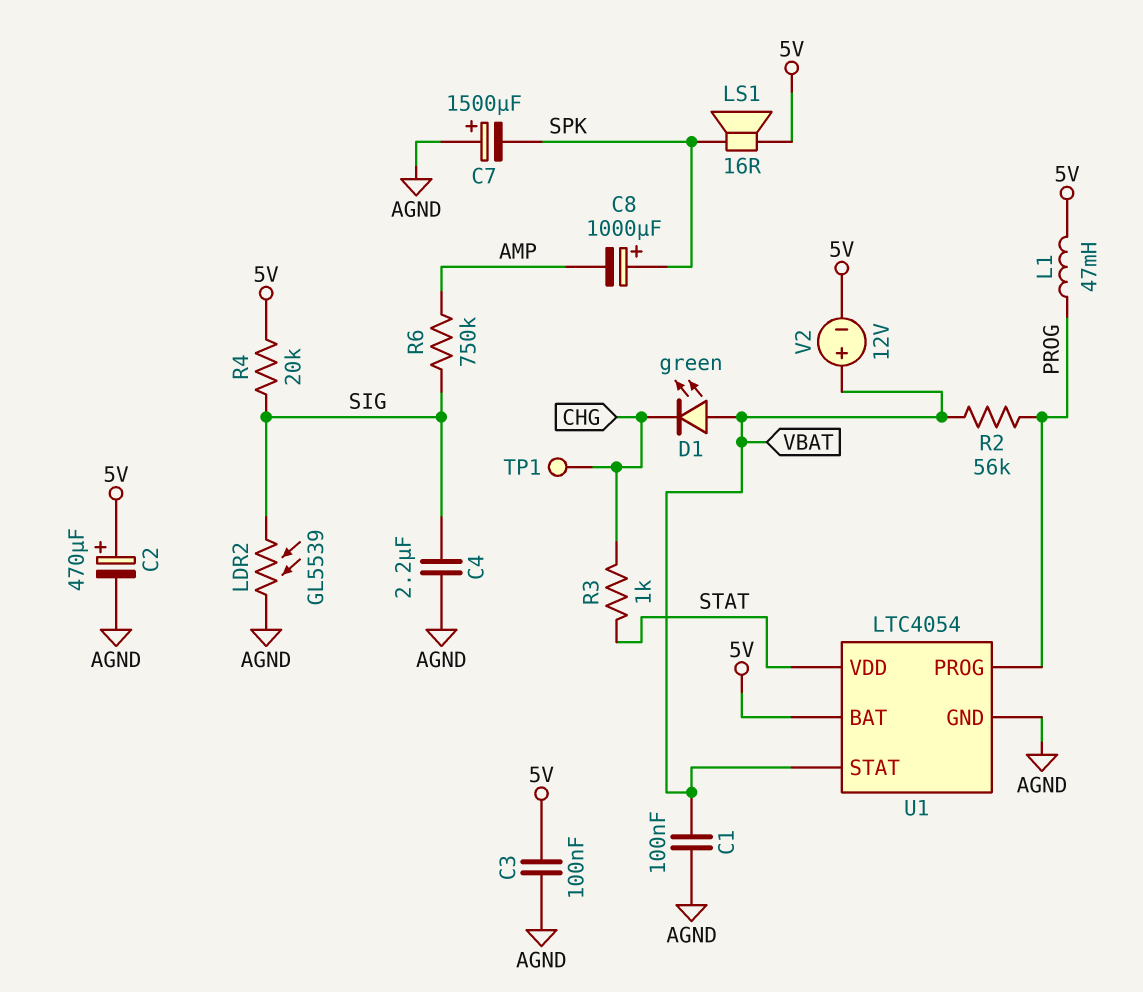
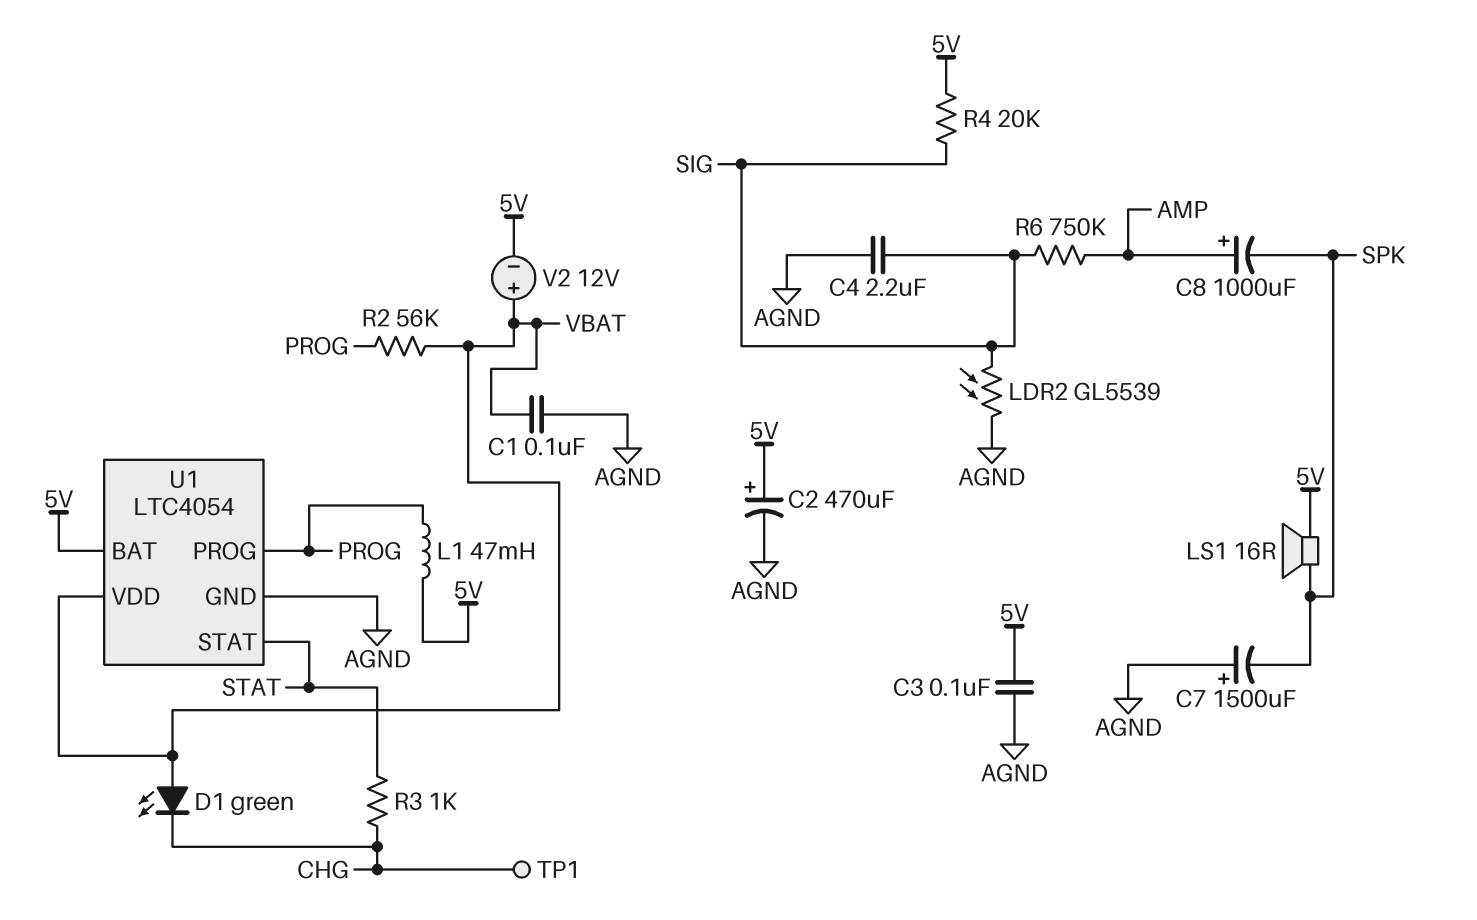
C8: 1000uF (plus SPK, minus AMP) -> 1000uF (plus AMP, minus SPK)
U1 pin STAT: VBAT -> STAT
U1 pin VDD: STAT -> VBAT

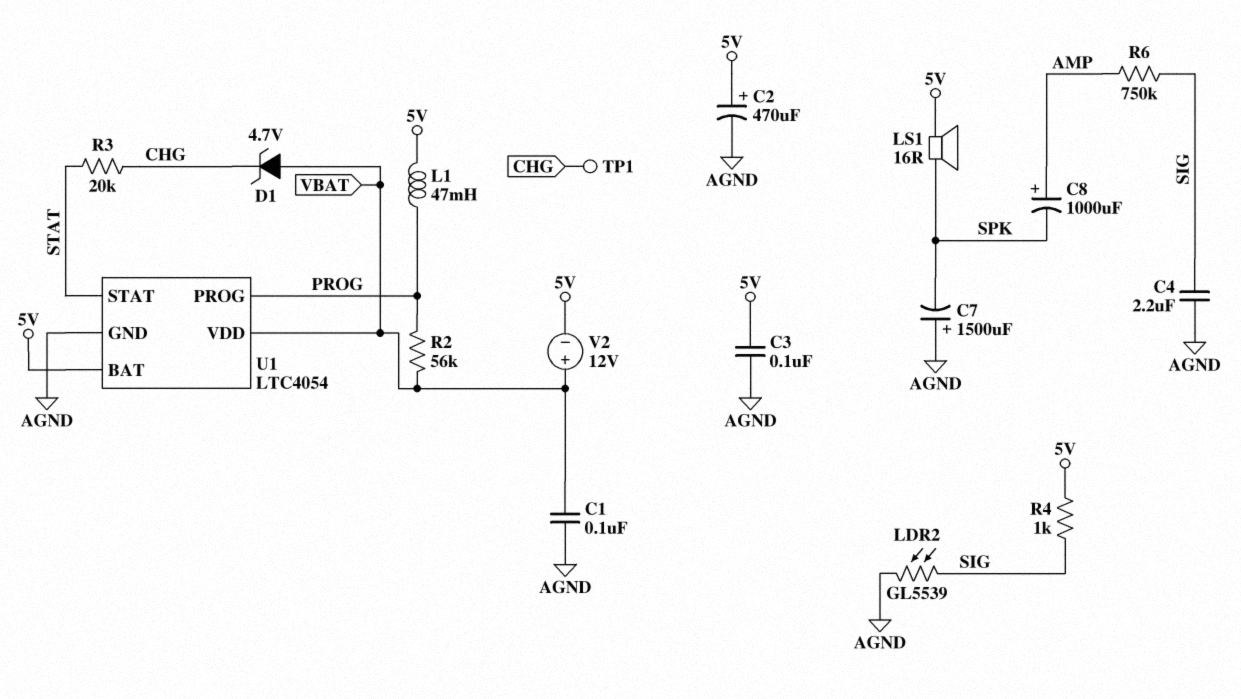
D1: LED green (A VBAT, K CHG) -> zener 4.7V (A VBAT, K CHG)
R3: 1k (CHG, STAT) -> 20k (CHG, STAT)
R4: 20k (5V, SIG) -> 1k (5V, SIG)

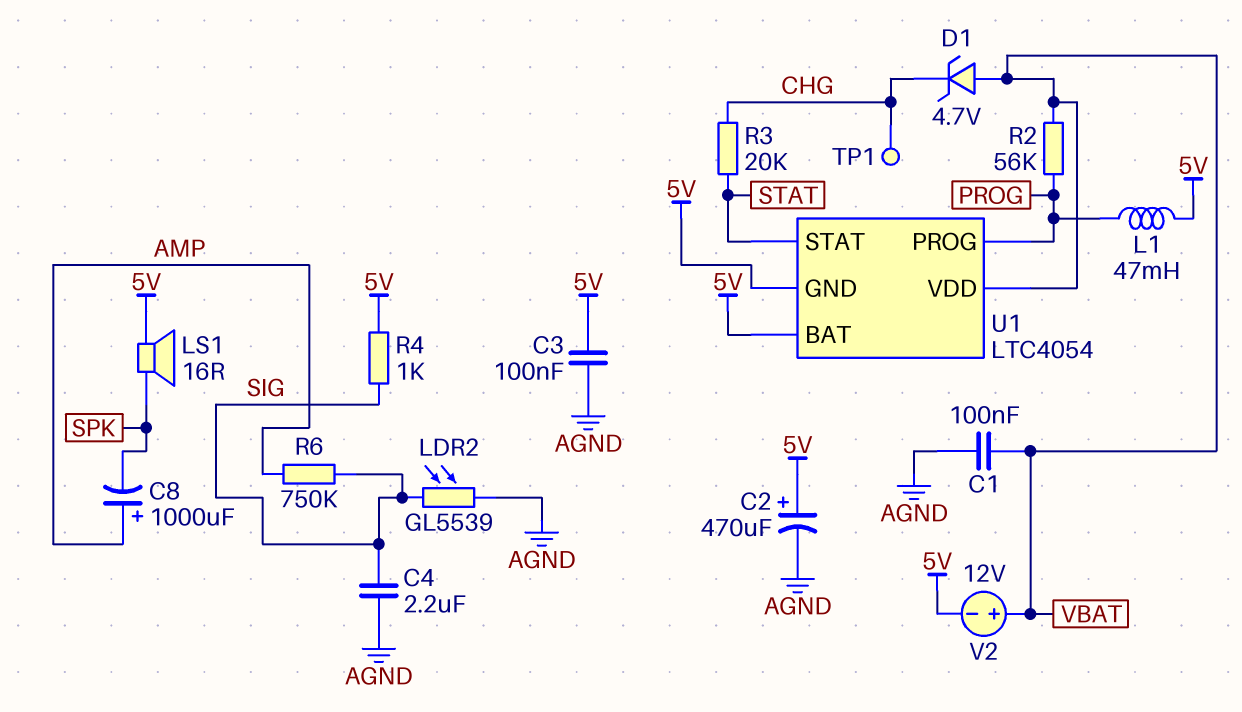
C7: 1500uF (plus AGND, minus SPK) -> none
U1 pin GND: AGND -> 5V

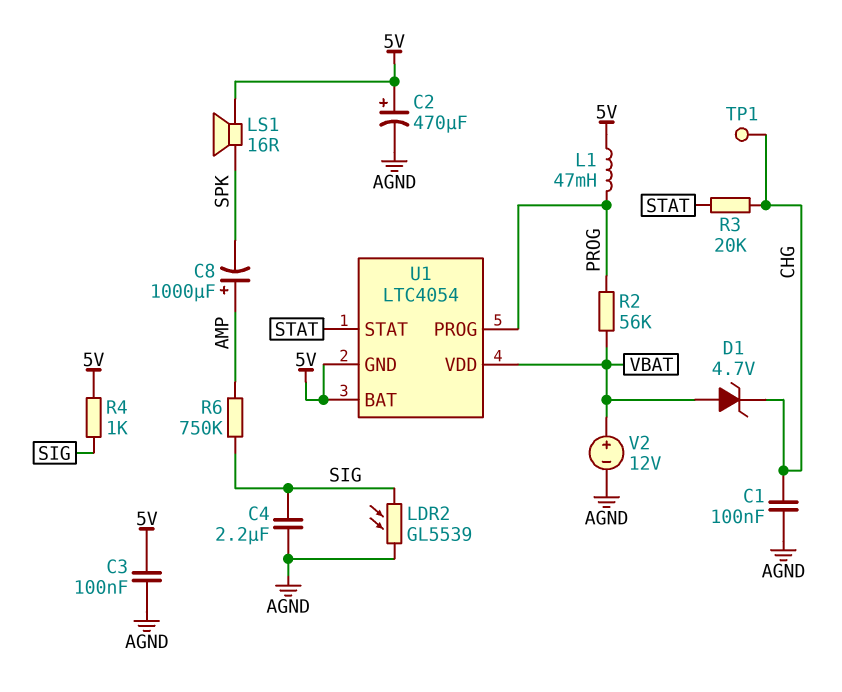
C1: 100nF (AGND, VBAT) -> 100nF (AGND, CHG)
V2: 12V (plus VBAT, minus 5V) -> 12V (plus VBAT, minus AGND)

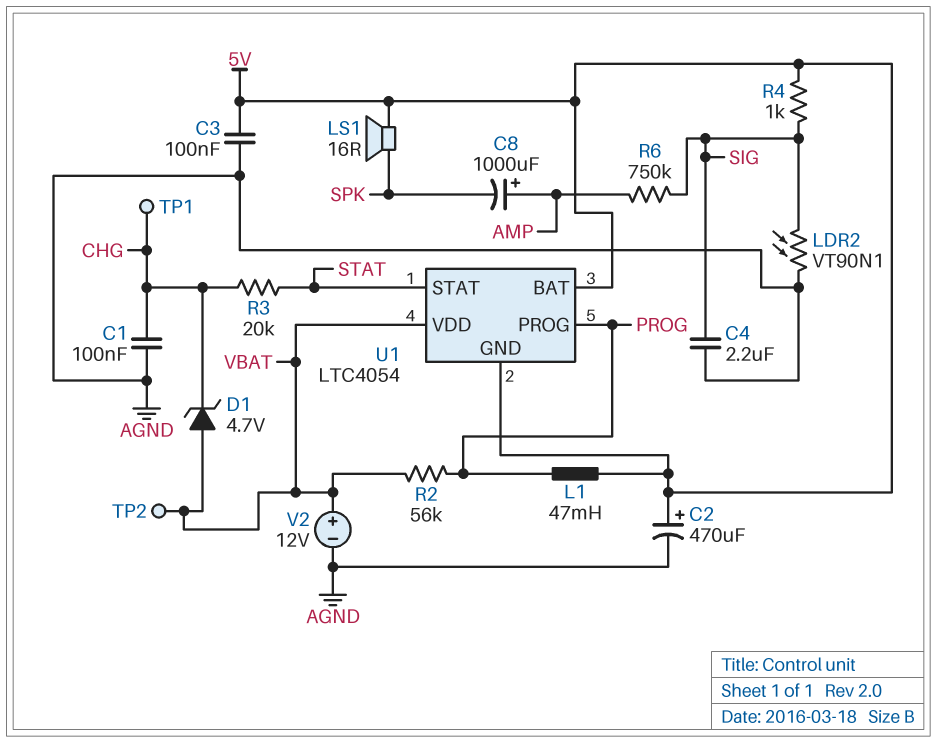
LDR2: GL5539 (AGND, SIG) -> VT90N1 (AGND, SIG)
TP2: none -> test point (VBAT)

